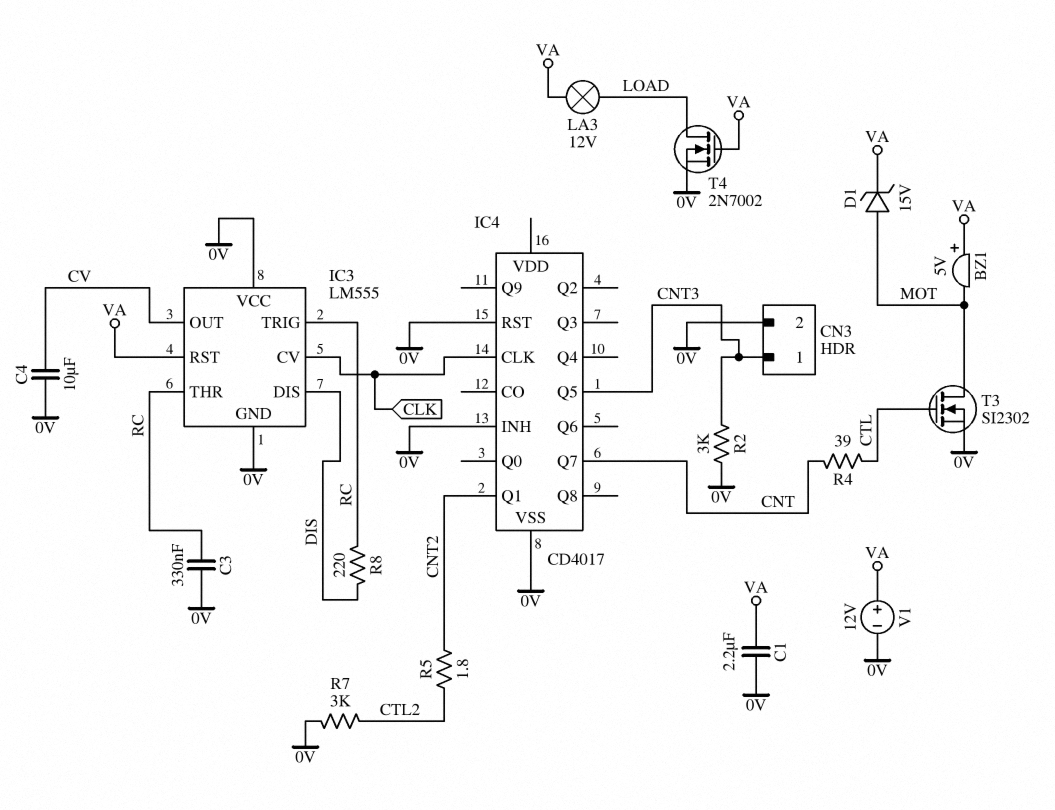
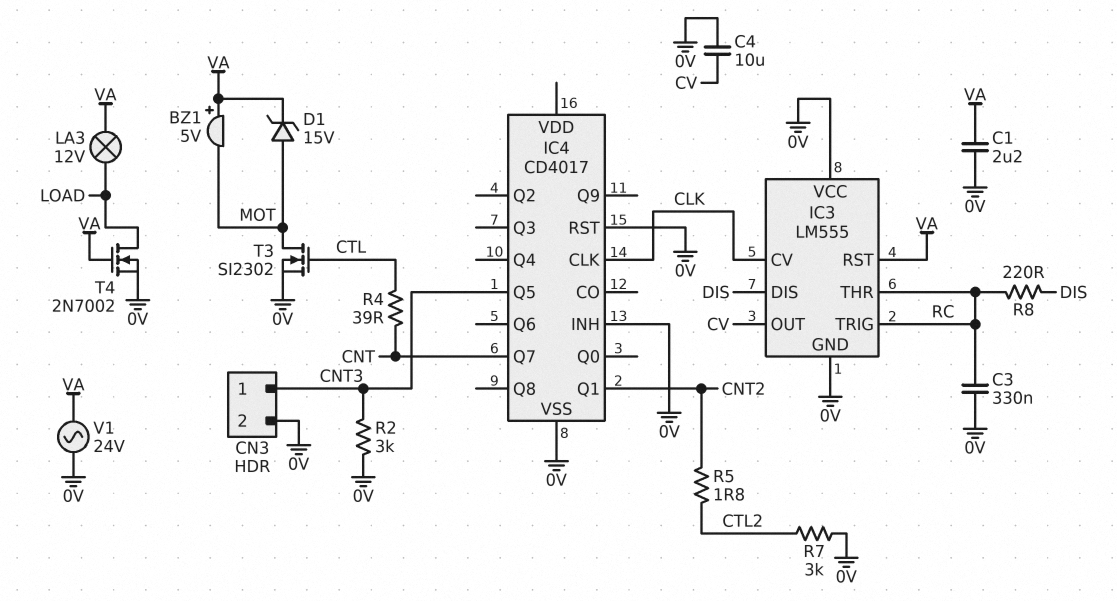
V1: 12V (plus VA, minus 0V) -> AC 24V (0V, VA)

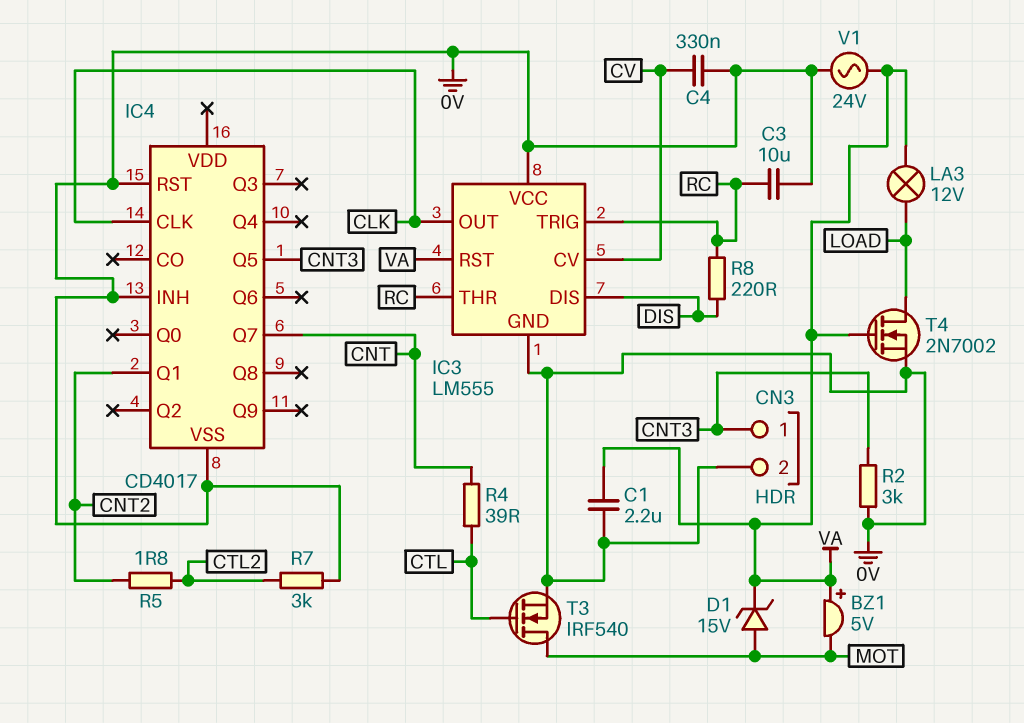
C3: 330nF (0V, RC) -> 10uF (0V, RC)
C4: 10uF (0V, CV) -> 330nF (0V, CV)
IC3 pin CV: CLK -> CV
IC3 pin OUT: CV -> CLK
T3: NMOS SI2302 (G CTL, D MOT, S 0V) -> NMOS IRF540 (G CTL, D MOT, S 0V)

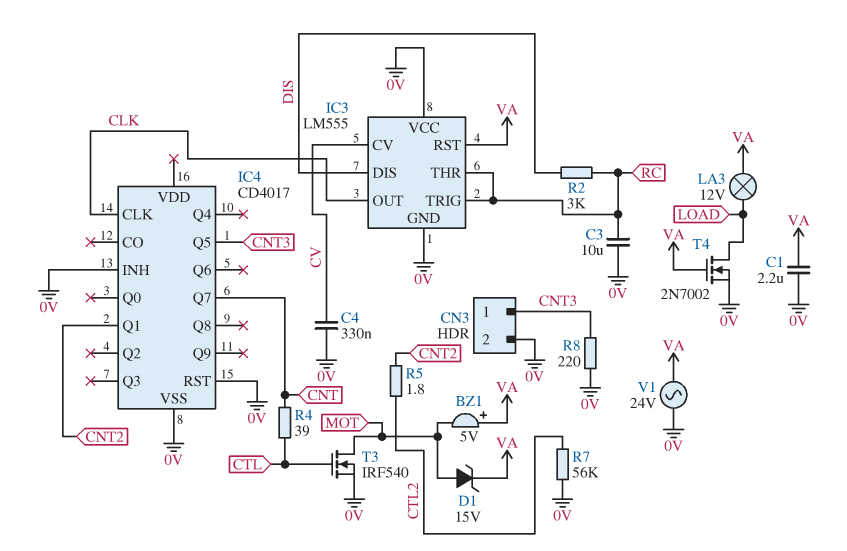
R2: 3k (0V, CNT3) -> 3k (DIS, RC)
R7: 3k (0V, CTL2) -> 56k (0V, CTL2)
R8: 220 (DIS, RC) -> 220 (0V, CNT3)

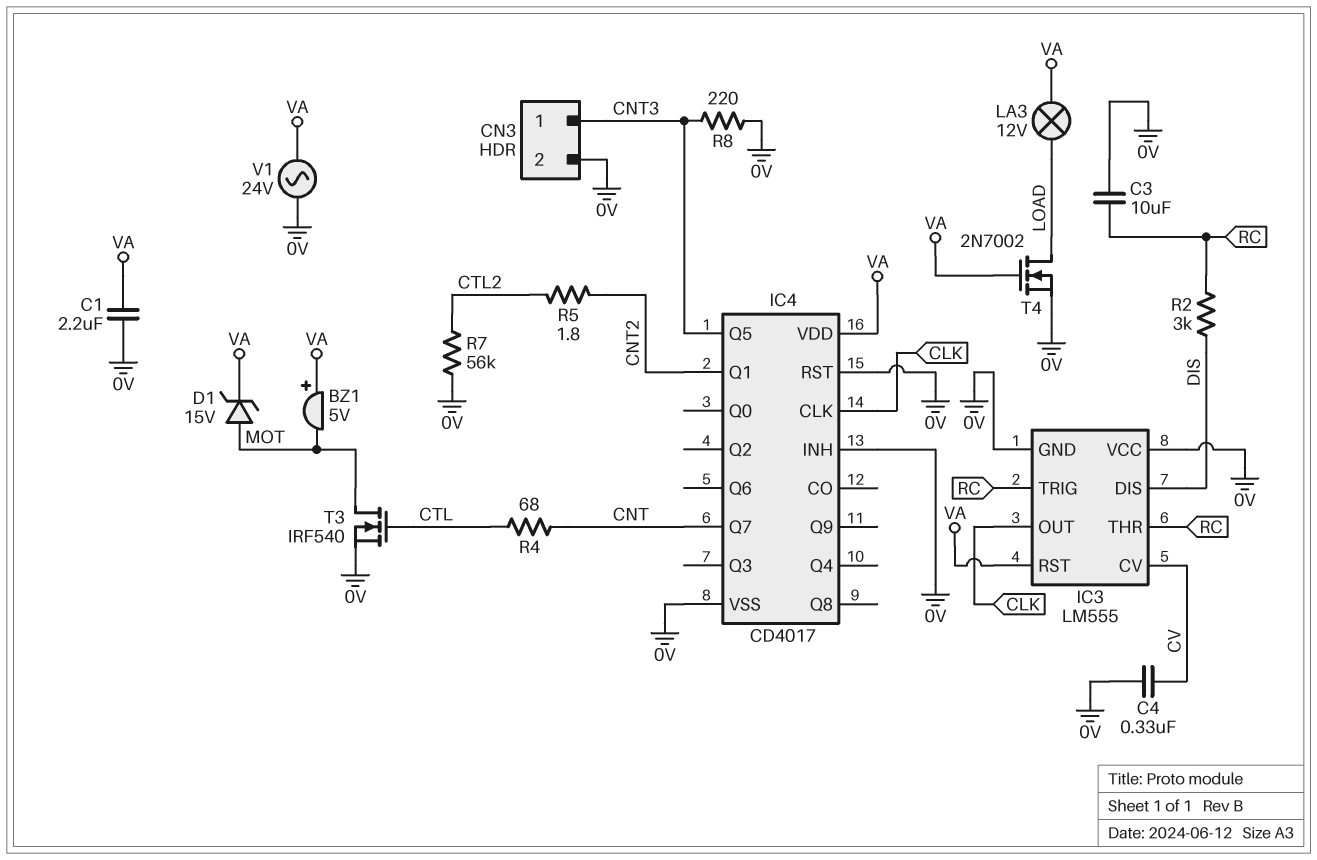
IC4 pin VDD: none -> VA
R4: 39 (CNT, CTL) -> 68 (CNT, CTL)

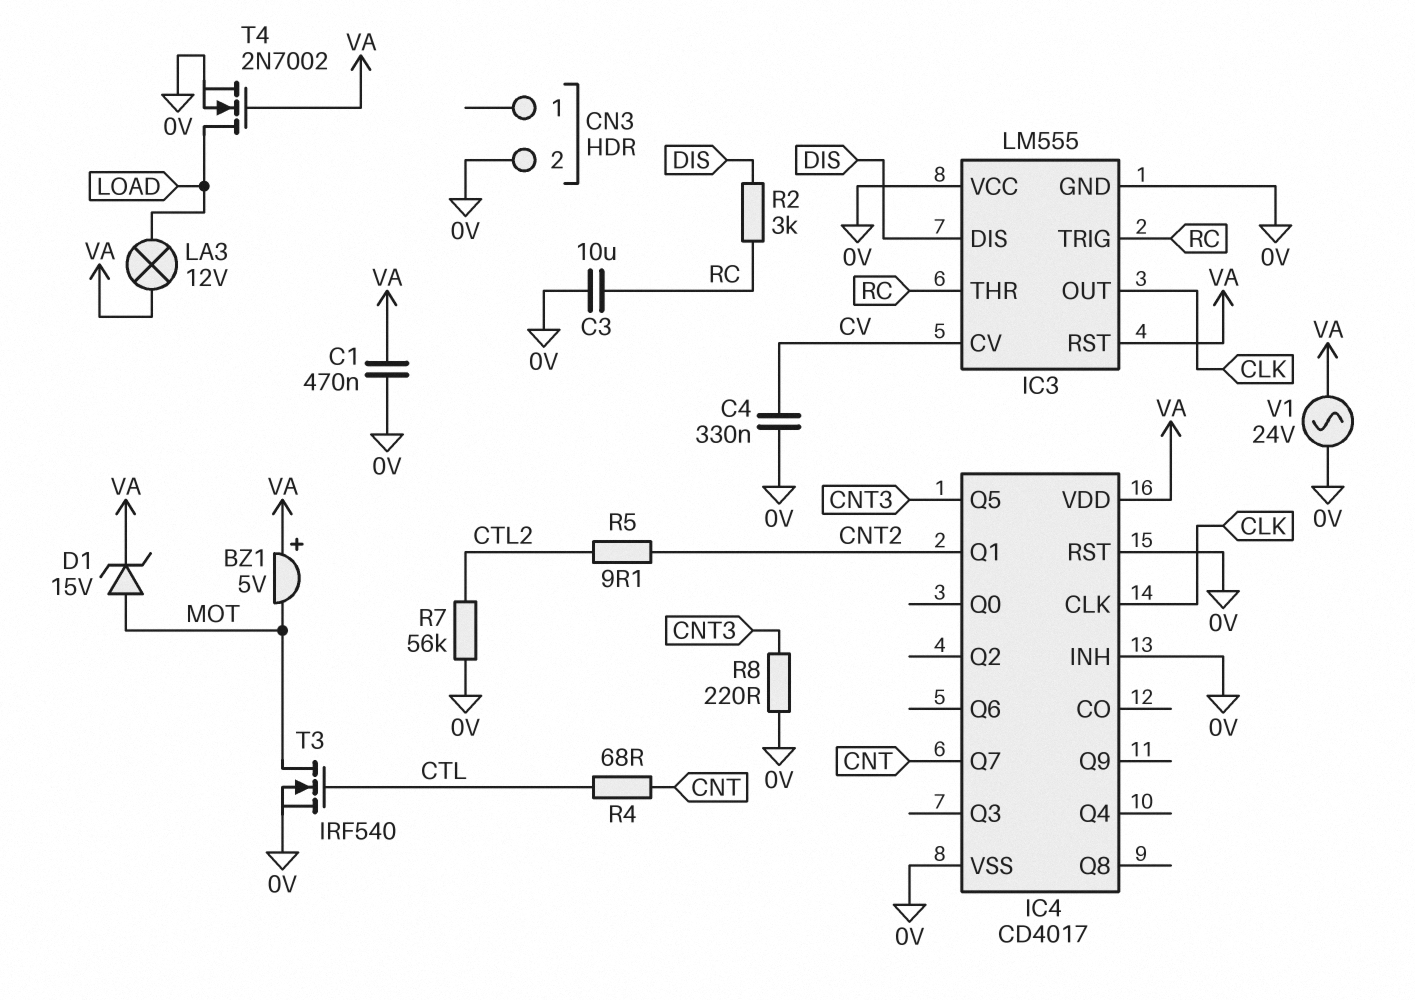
C1: 2.2uF (0V, VA) -> 470nF (0V, VA)
CN3 pin 1: CNT3 -> none
R5: 1.8 (CNT2, CTL2) -> 9.1 (CNT2, CTL2)

